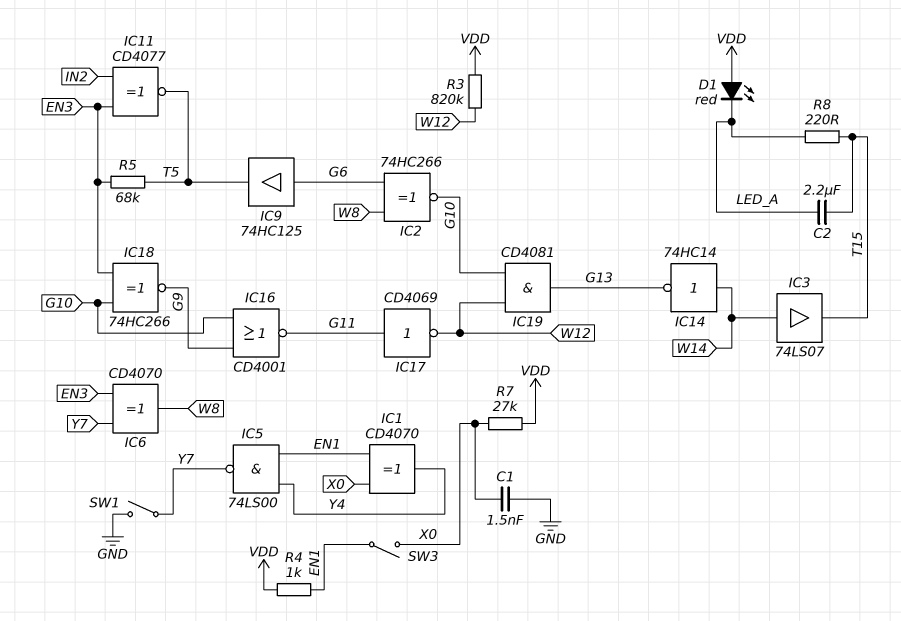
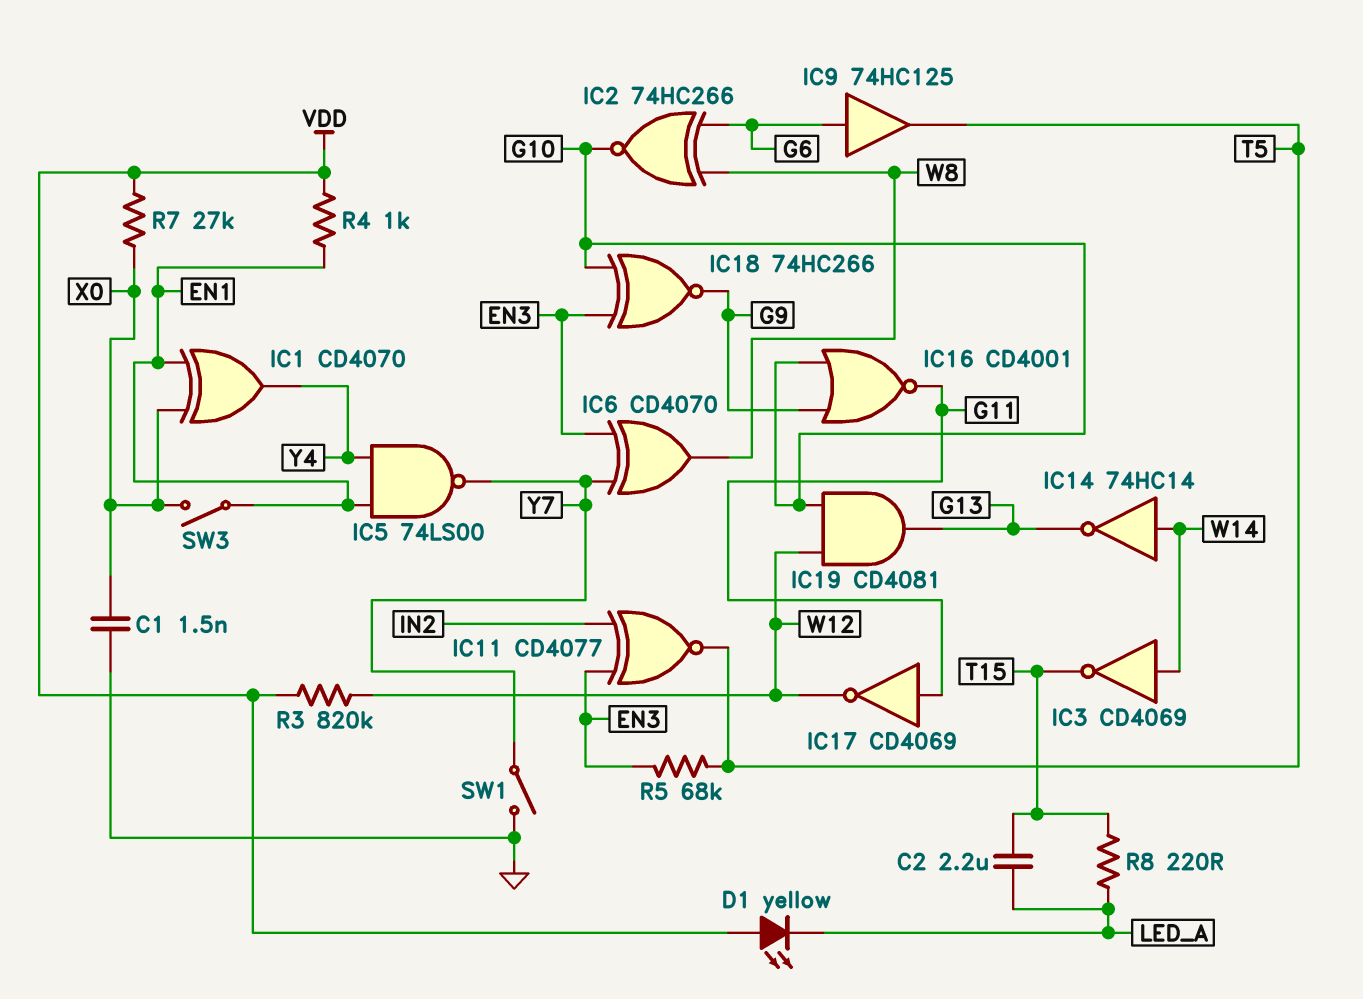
D1: LED red (A VDD, K LED_A) -> LED yellow (A VDD, K LED_A)
IC3: buffer 74LS07 (in W14, out T15) -> NOT CD4069 (in W14, out T15)

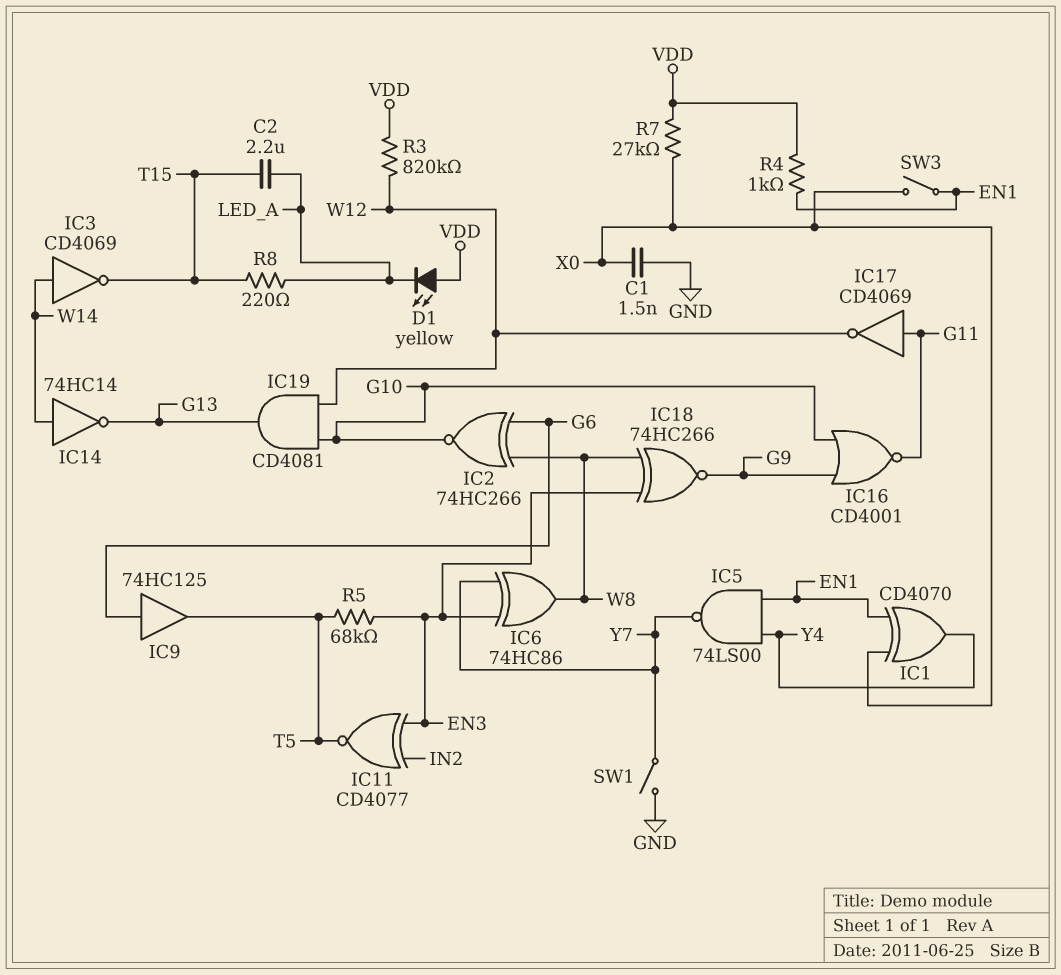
IC6: XOR CD4070 (in EN3, in Y7, out W8) -> XOR 74HC86 (in EN3, in Y7, out W8)
IC18: XNOR 74HC266 (in EN3, in G10, out G9) -> XNOR 74HC266 (in EN3, in W8, out G9)

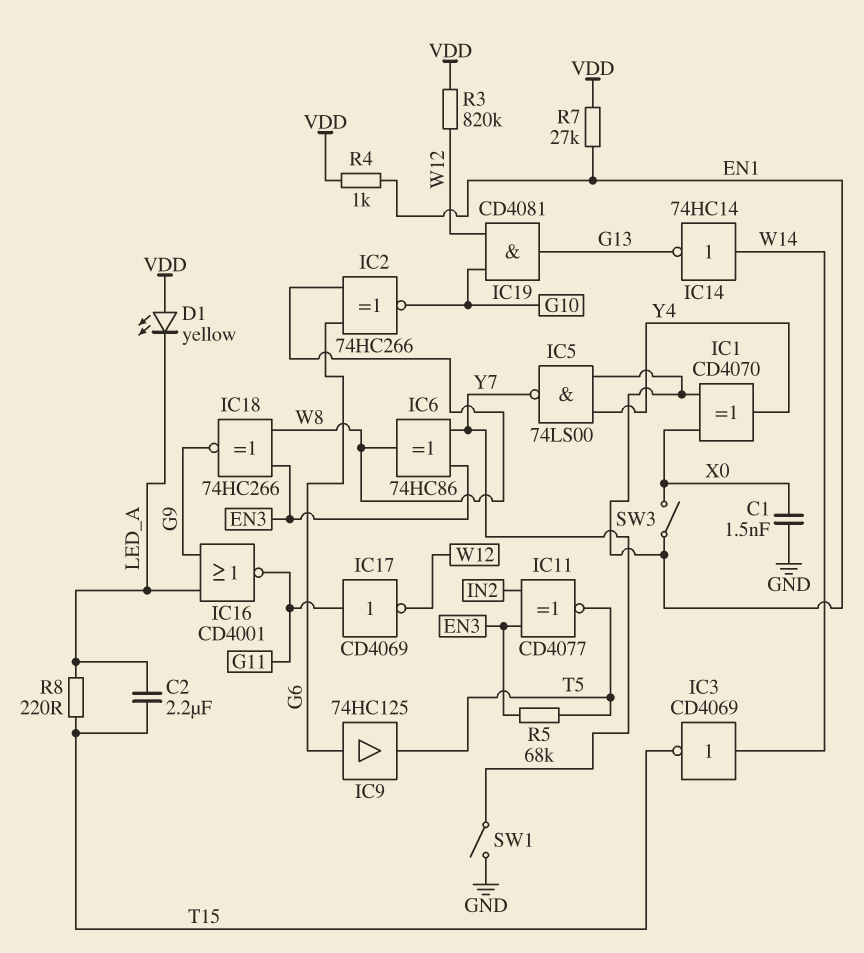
IC16: NOR CD4001 (in G9, in G10, out G11) -> NOR CD4001 (in G9, in LED_A, out G11)
R7: 27k (VDD, X0) -> 27k (EN1, VDD)

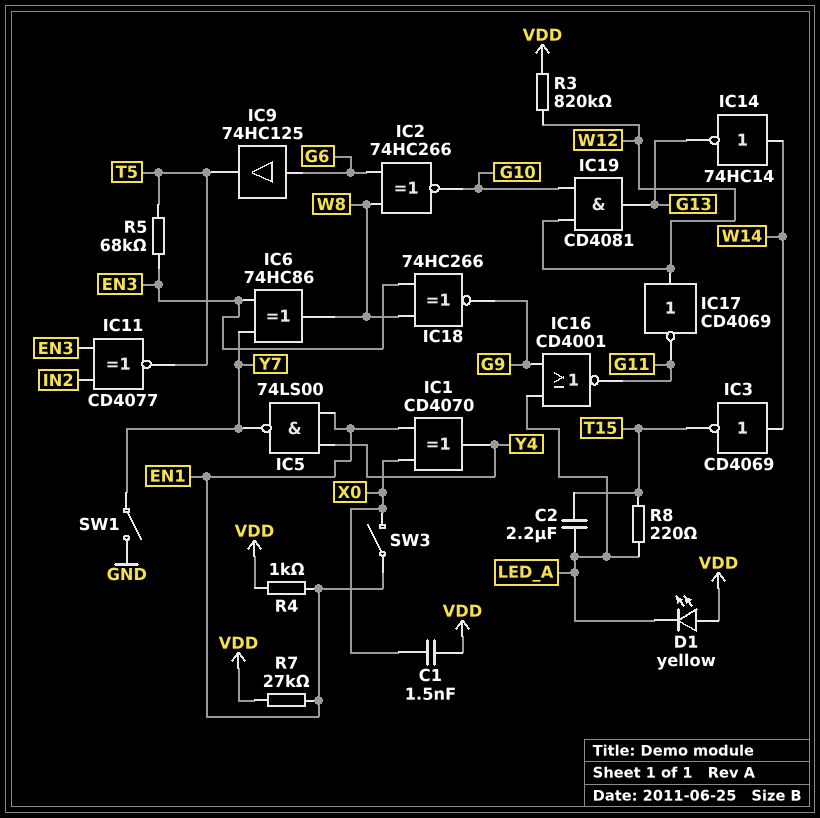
C1: 1.5nF (GND, X0) -> 1.5nF (VDD, X0)
IC17: NOT CD4069 (in G11, out W12) -> NOT CD4069 (in W12, out G11)

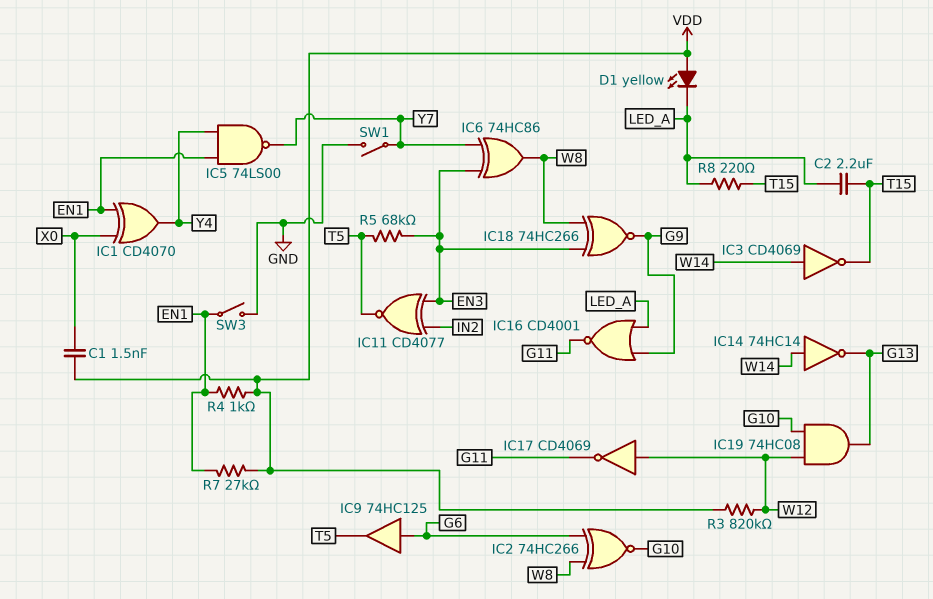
IC19: AND CD4081 (in G10, in W12, out G13) -> AND 74HC08 (in G10, in W12, out G13)
SW3: switch (EN1, X0) -> switch (EN1, GND)

